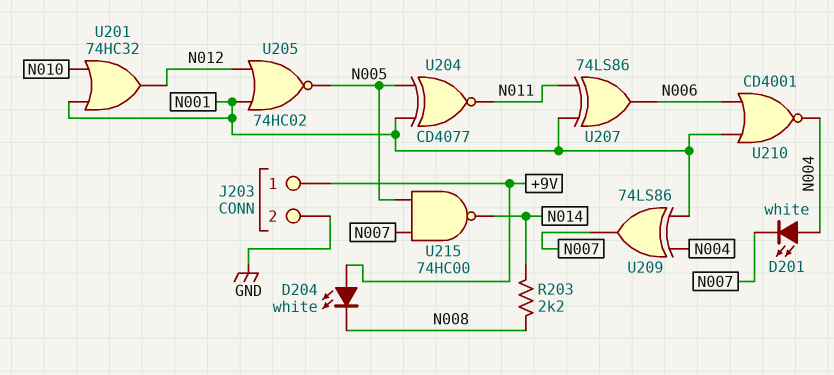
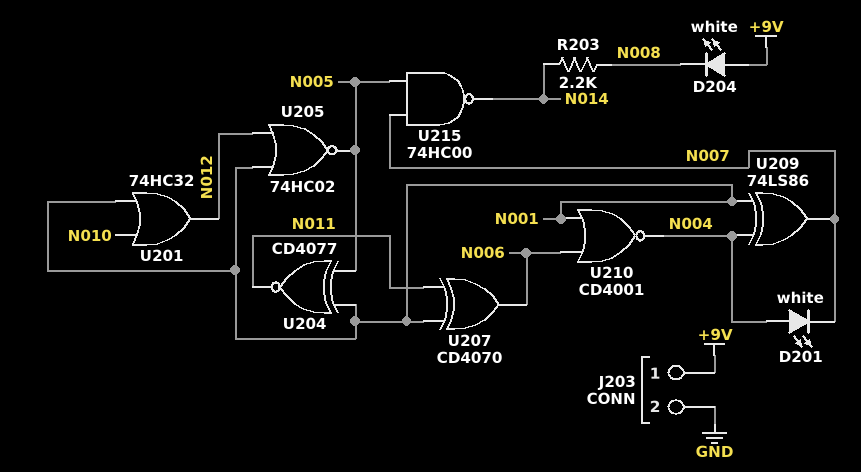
U207: XOR 74LS86 (in N001, in N011, out N006) -> XOR CD4070 (in N001, in N011, out N006)

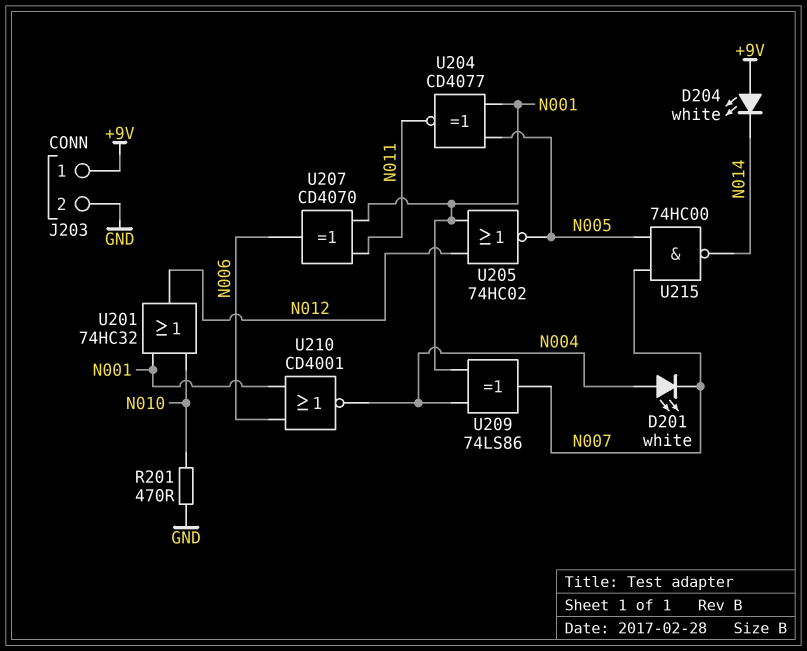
D204: LED white (A +9V, K N008) -> LED white (A +9V, K N014)
R201: none -> 470 (GND, N010)
R203: 2.2k (N008, N014) -> none

